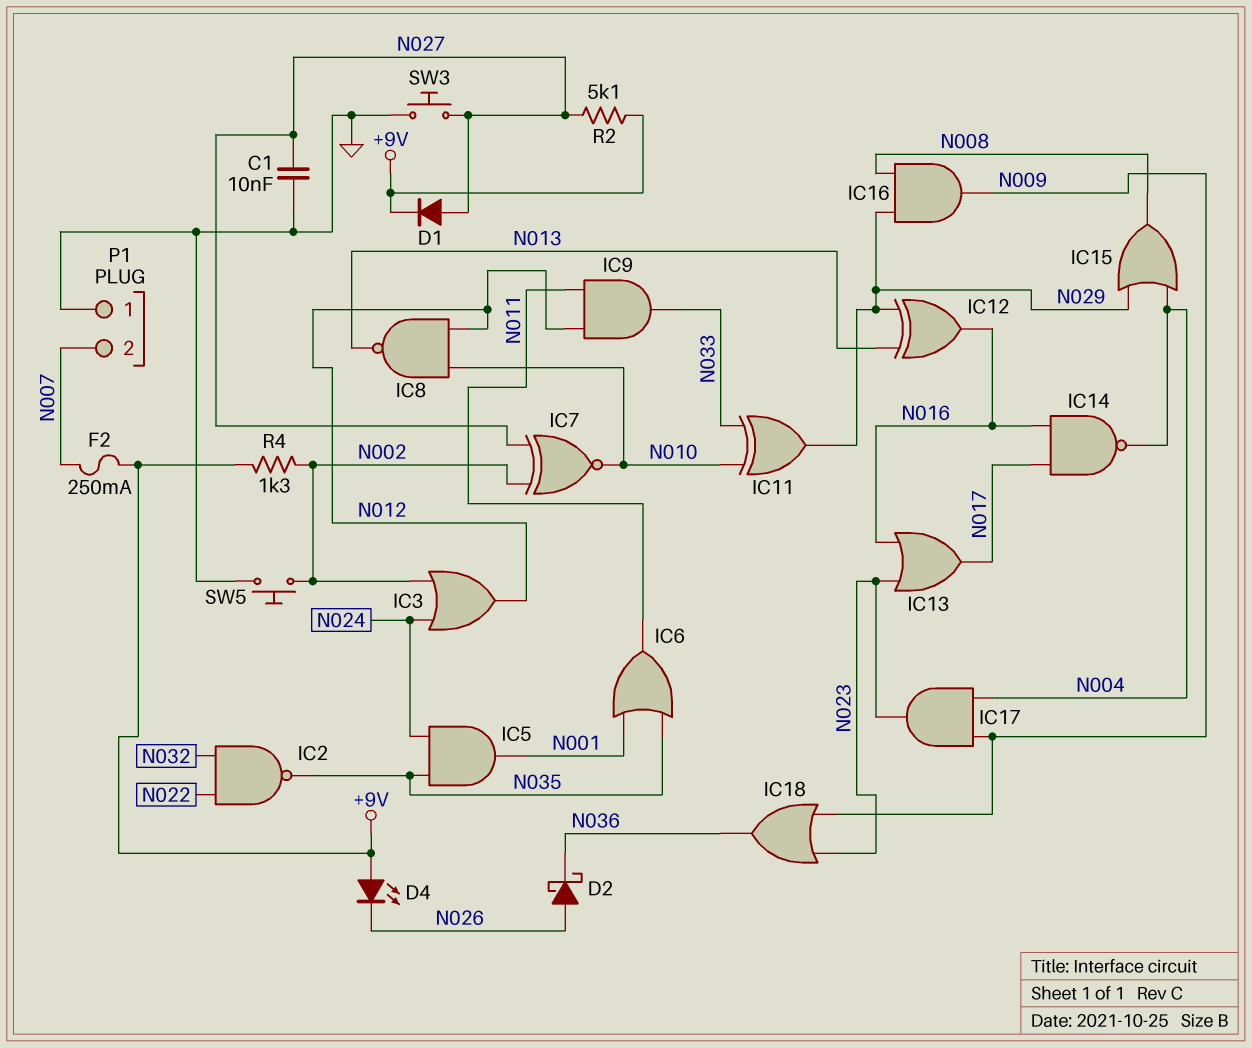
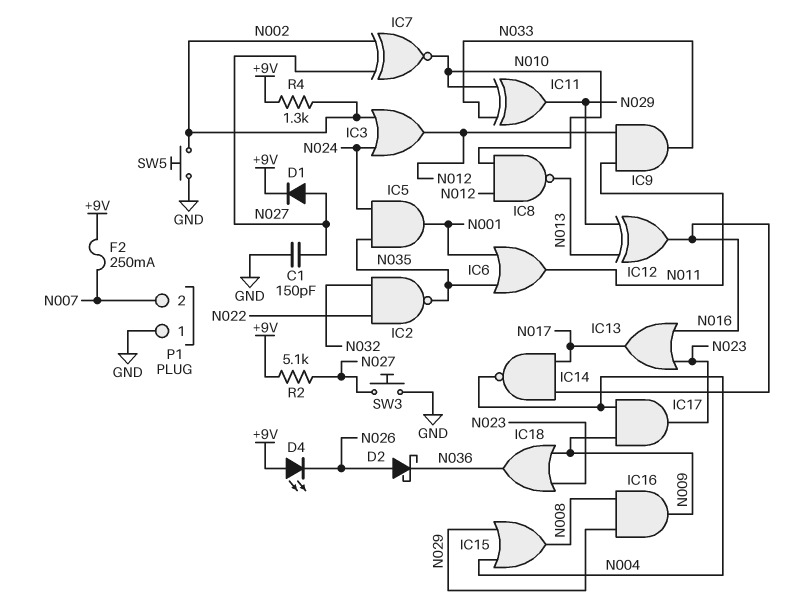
C1: 10nF (GND, N027) -> 150pF (GND, N027)

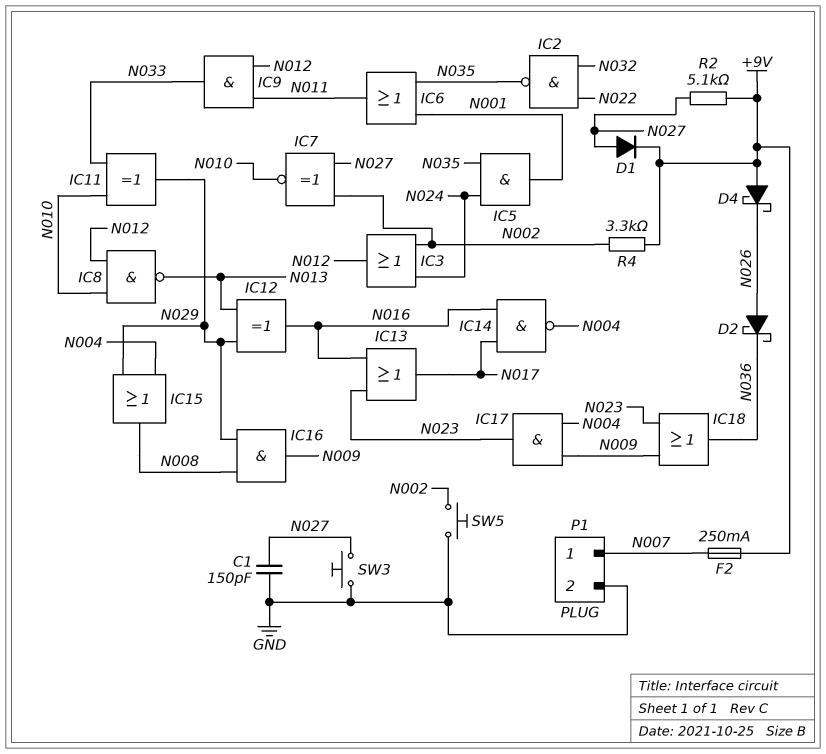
D4: LED (A +9V, K N026) -> schottky (A +9V, K N026)
P1 pin 1: GND -> N007
P1 pin 2: N007 -> GND
R4: 1.3k (+9V, N002) -> 3.3k (+9V, N002)

